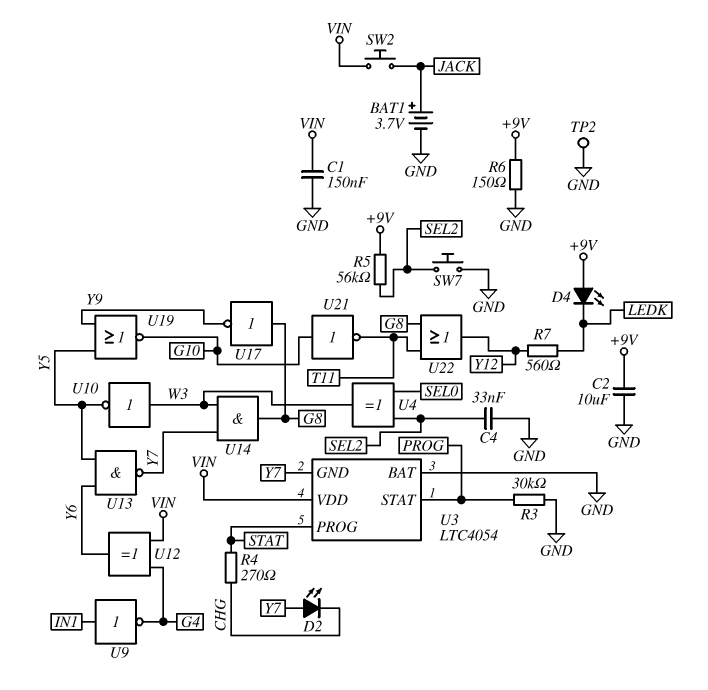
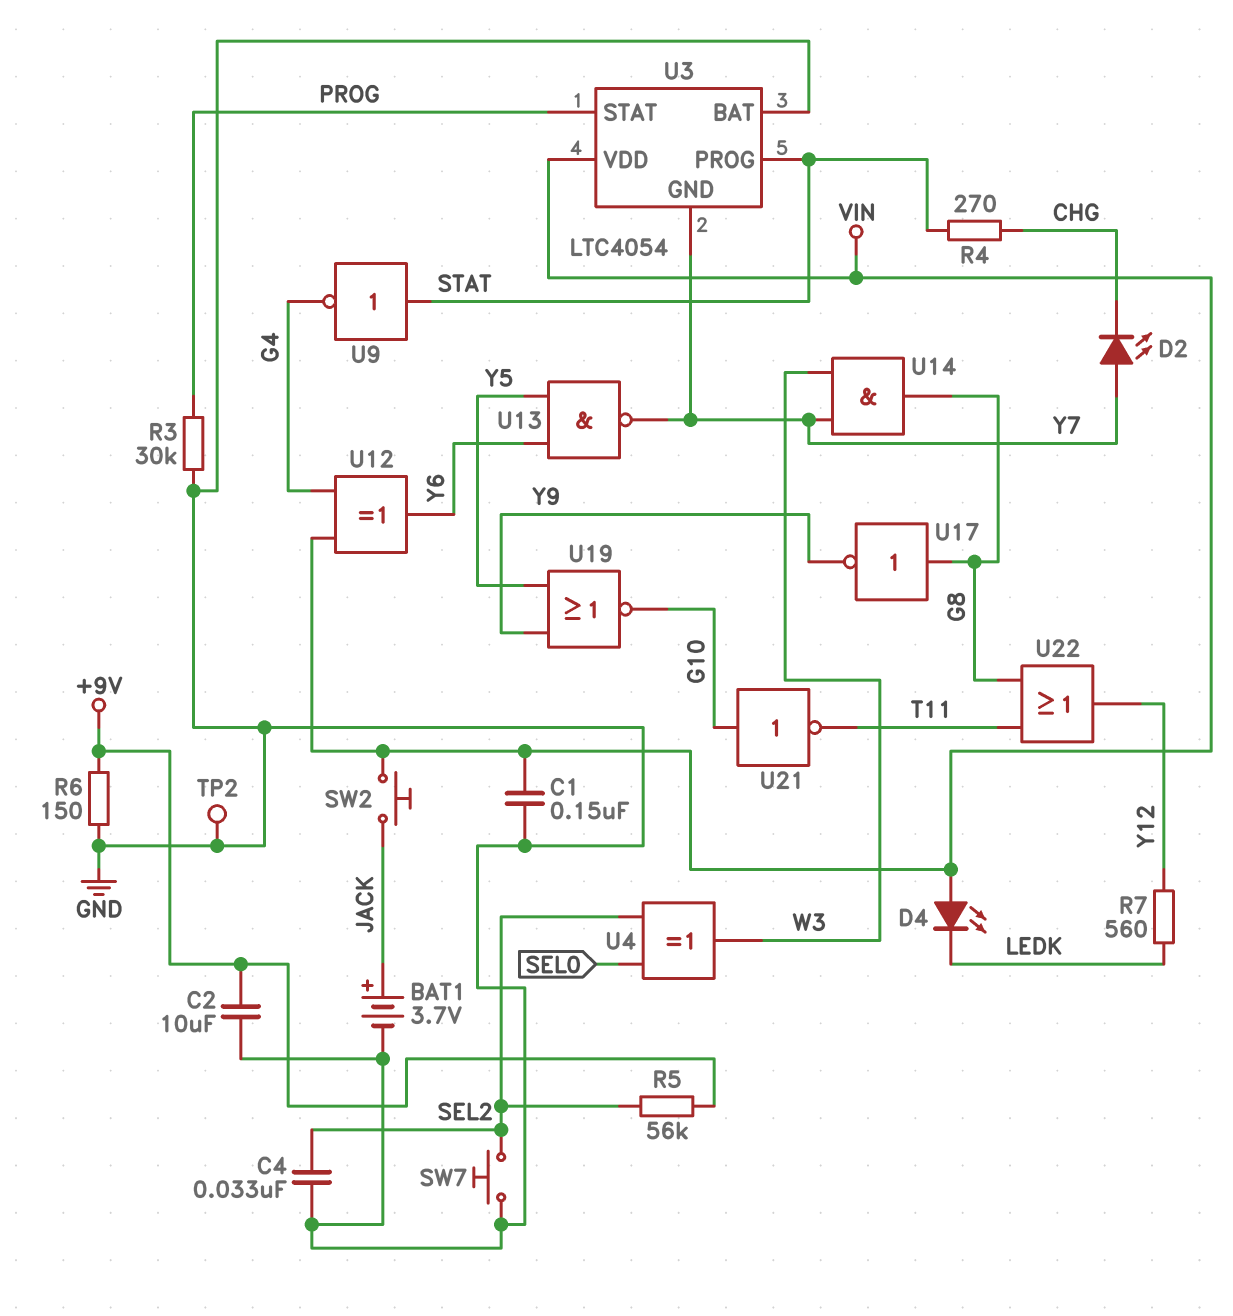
D4: LED (A +9V, K LEDK) -> LED (A VIN, K LEDK)
U9: NOT (in IN1, out G4) -> NOT (in STAT, out G4)
U10: NOT (in W3, out Y5) -> none

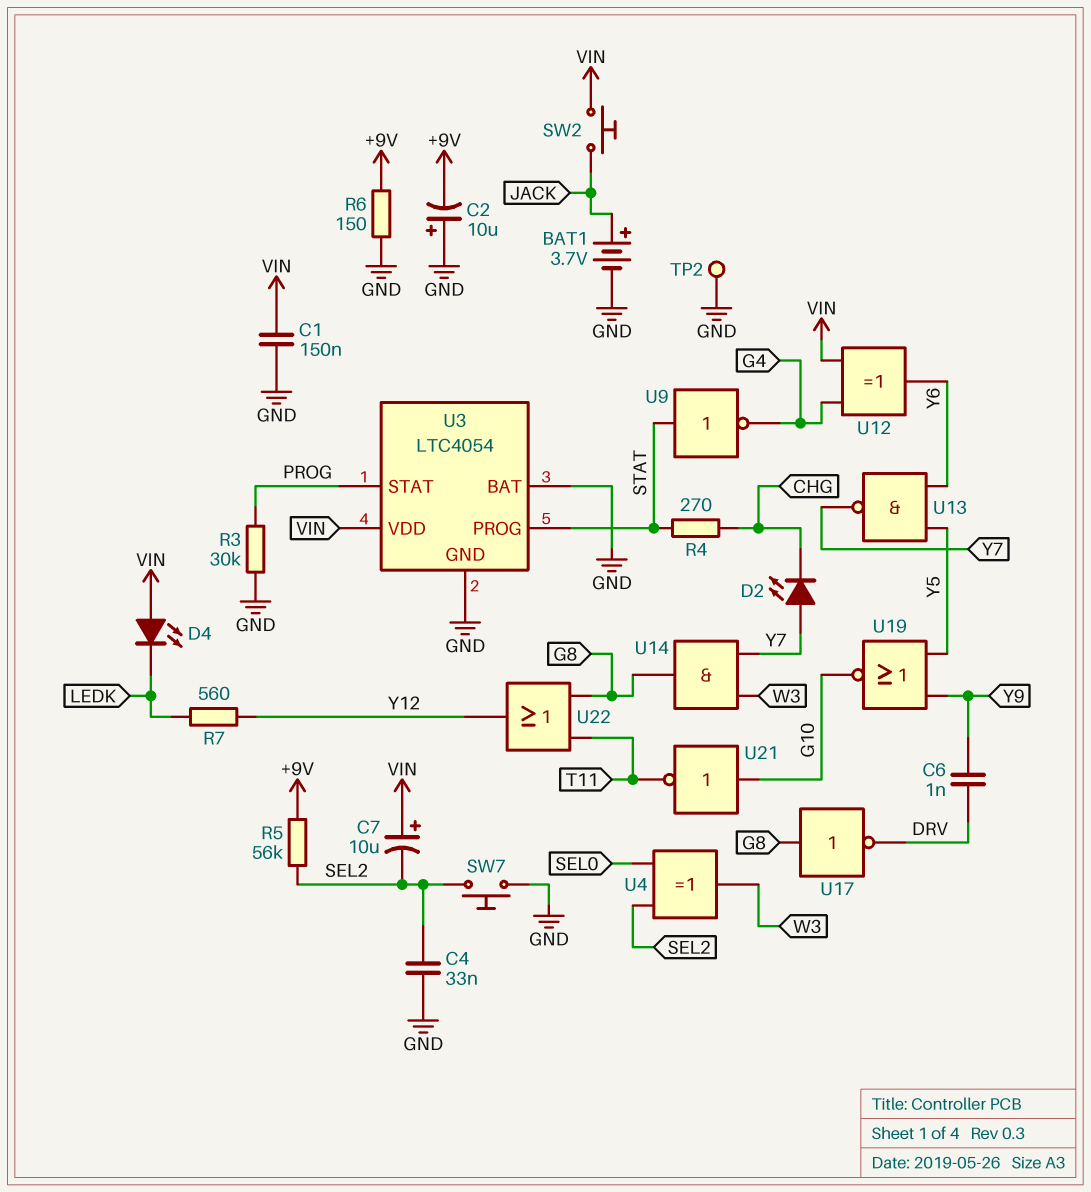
C2: 10uF (+9V, GND) -> 10uF (plus GND, minus +9V)
C6: none -> 1nF (DRV, Y9)
C7: none -> 10uF (plus VIN, minus SEL2)
U3 pin GND: Y7 -> GND
U17: NOT (in G8, out Y9) -> NOT (in G8, out DRV)

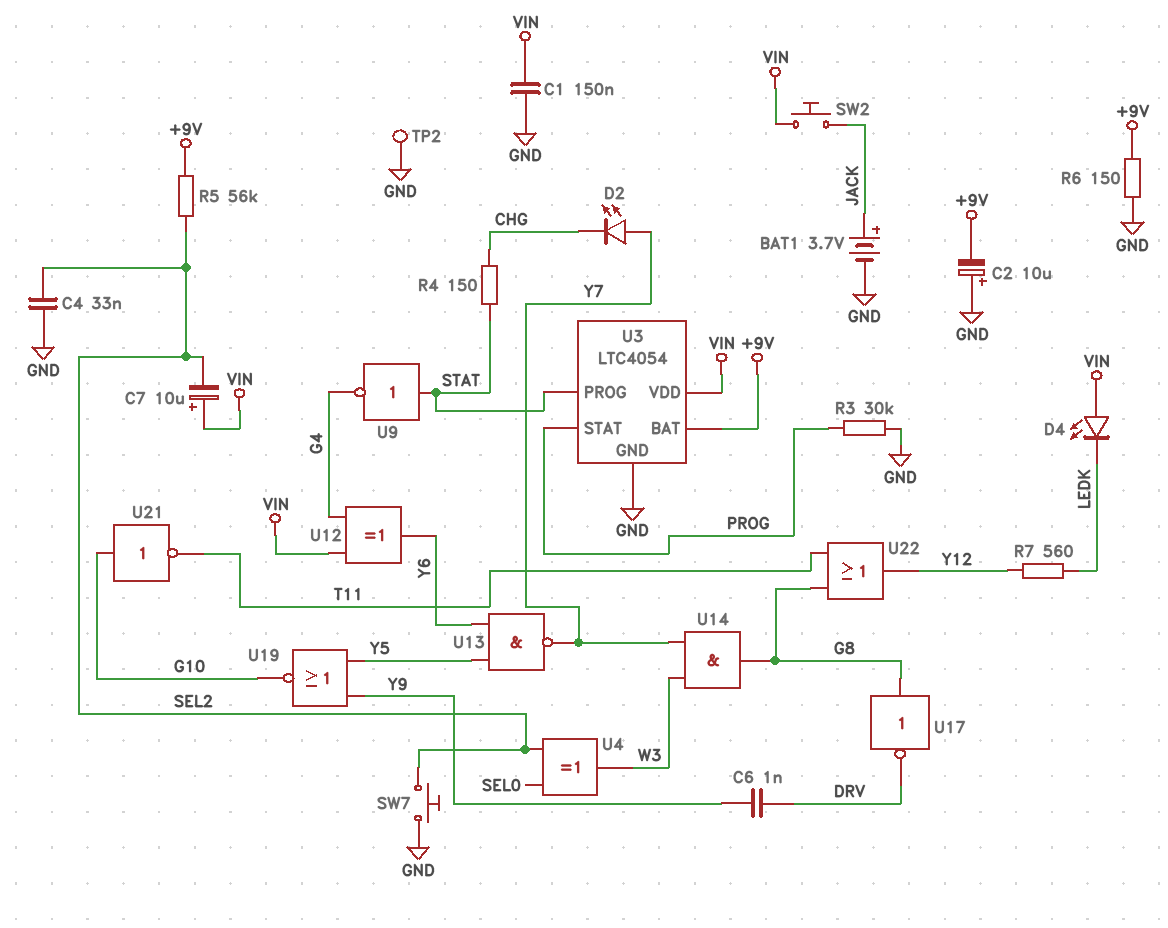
R4: 270 (CHG, STAT) -> 150 (CHG, STAT)
U3 pin BAT: GND -> +9V

